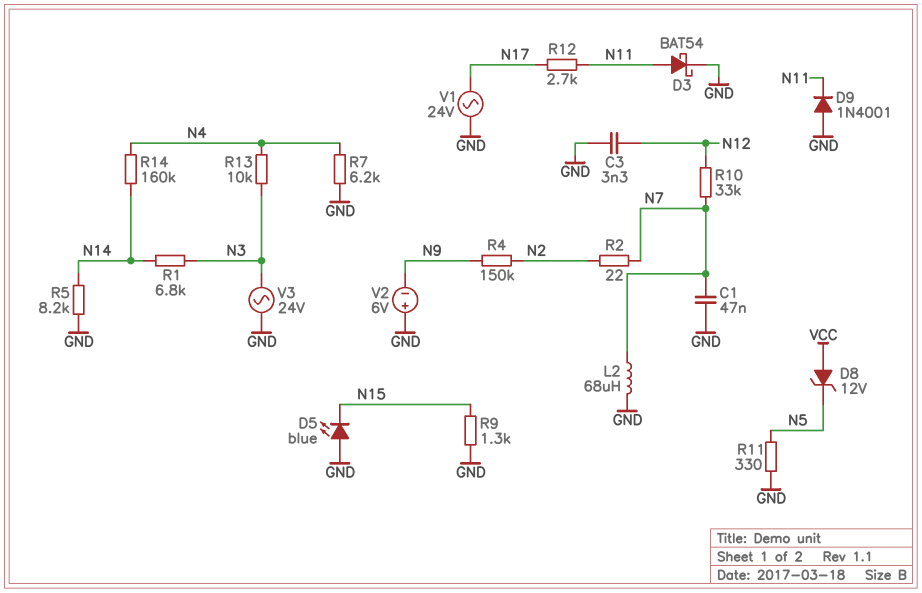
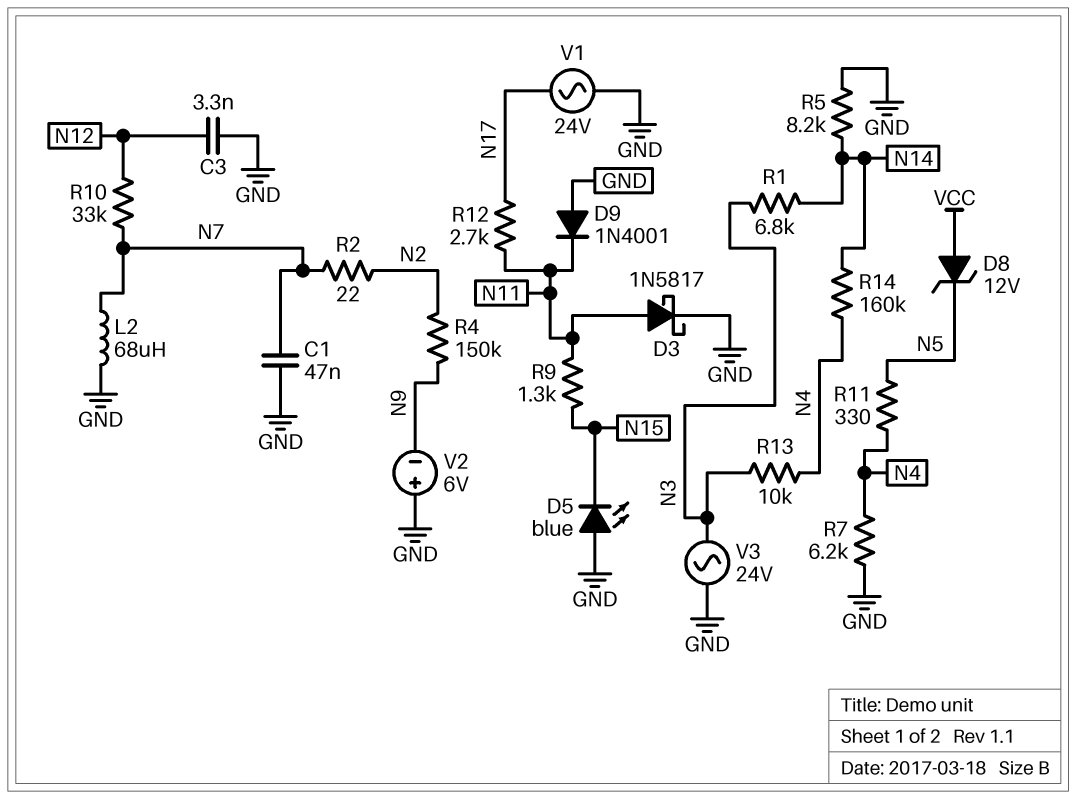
D3: schottky BAT54 (A N11, K GND) -> schottky 1N5817 (A N11, K GND)
R9: 1.3k (GND, N15) -> 1.3k (N11, N15)
R11: 330 (GND, N5) -> 330 (N4, N5)

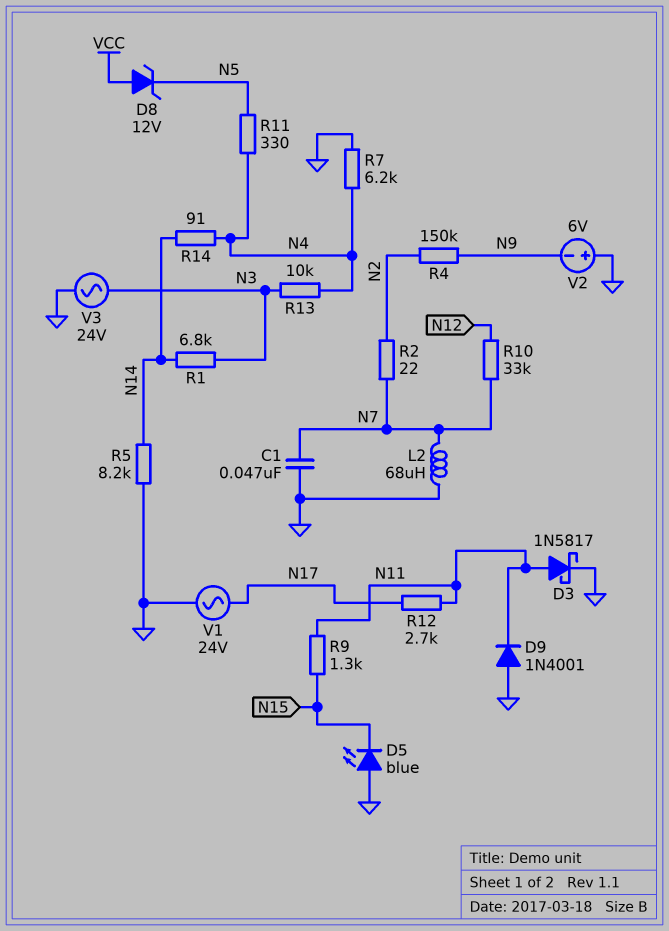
C3: 3.3nF (GND, N12) -> none
R14: 160k (N4, N14) -> 91 (N4, N14)

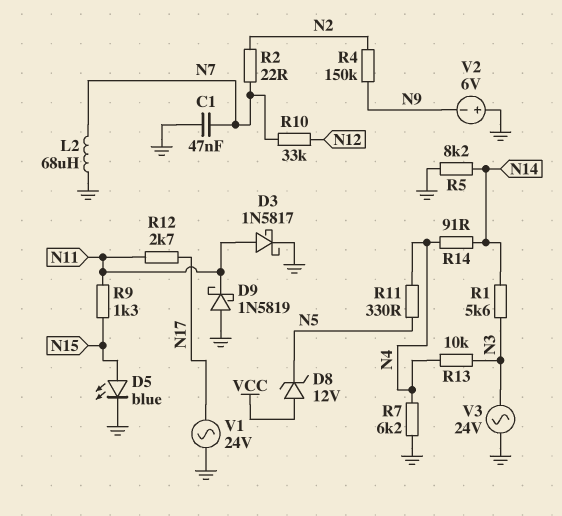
D5: LED blue (A GND, K N15) -> LED blue (A N15, K GND)
D9: diode 1N4001 (A GND, K N11) -> schottky 1N5819 (A GND, K N11)
R1: 6.8k (N3, N14) -> 5.6k (N3, N14)

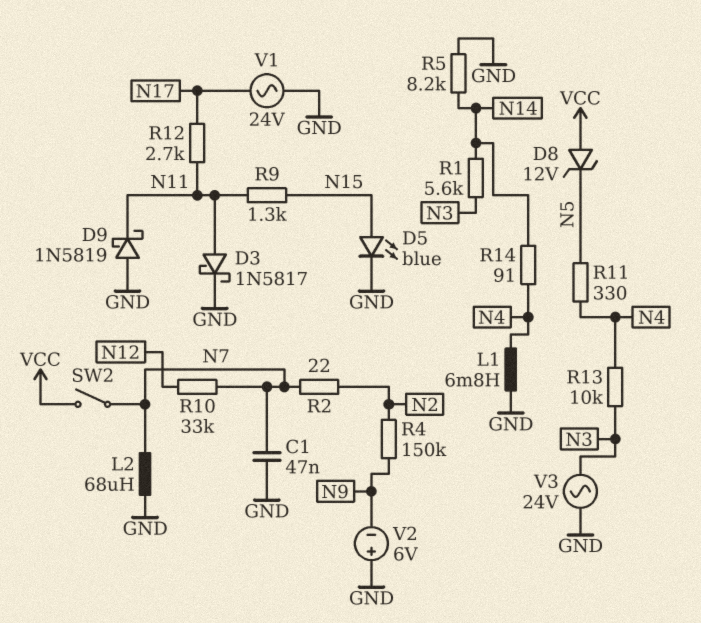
L1: none -> 6.8mH (GND, N4)
R7: 6.2k (GND, N4) -> none
SW2: none -> switch (N7, VCC)

